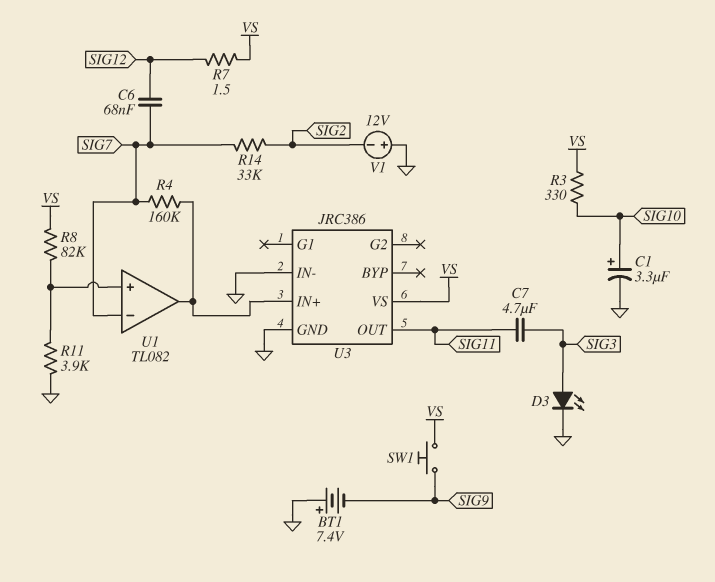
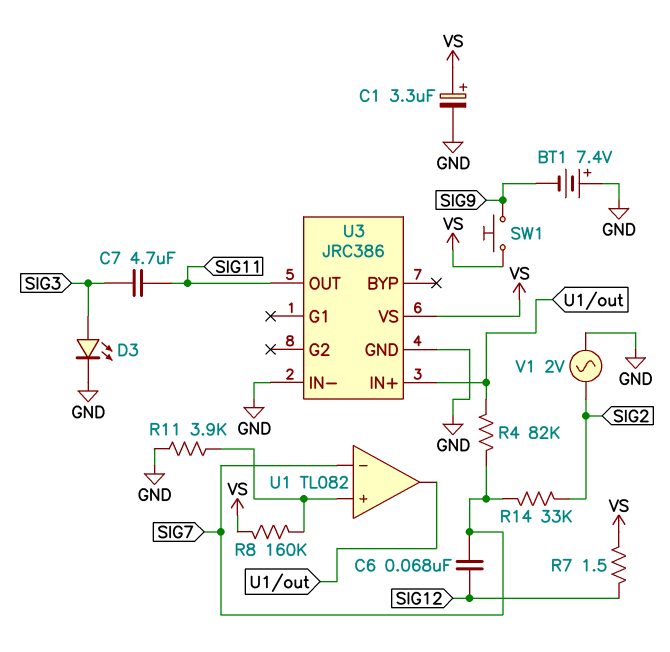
C1: 3.3uF (plus SIG10, minus GND) -> 3.3uF (plus VS, minus GND)
R3: 330 (SIG10, VS) -> none
R4: 160k (SIG7, U1/out) -> 82k (SIG7, U1/out)
R8: 82k (U1/in+, VS) -> 160k (U1/in+, VS)
V1: 12V (plus GND, minus SIG2) -> AC 2V (GND, SIG2)

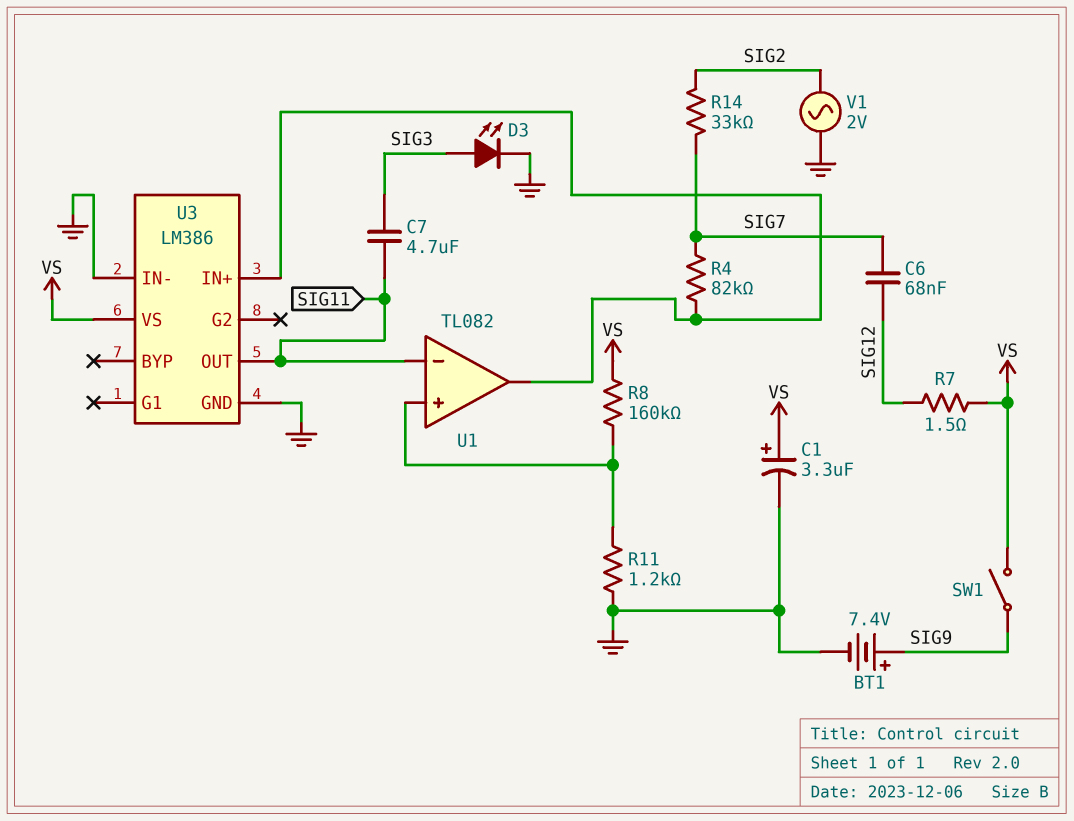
BT1: 7.4V (plus GND, minus SIG9) -> 7.4V (plus SIG9, minus GND)
R11: 3.9k (GND, U1/in+) -> 1.2k (GND, U1/in+)
SW1: button (SIG9, VS) -> switch (SIG9, VS)
U1 pin in-: SIG7 -> SIG11
U3: JRC386 -> LM386

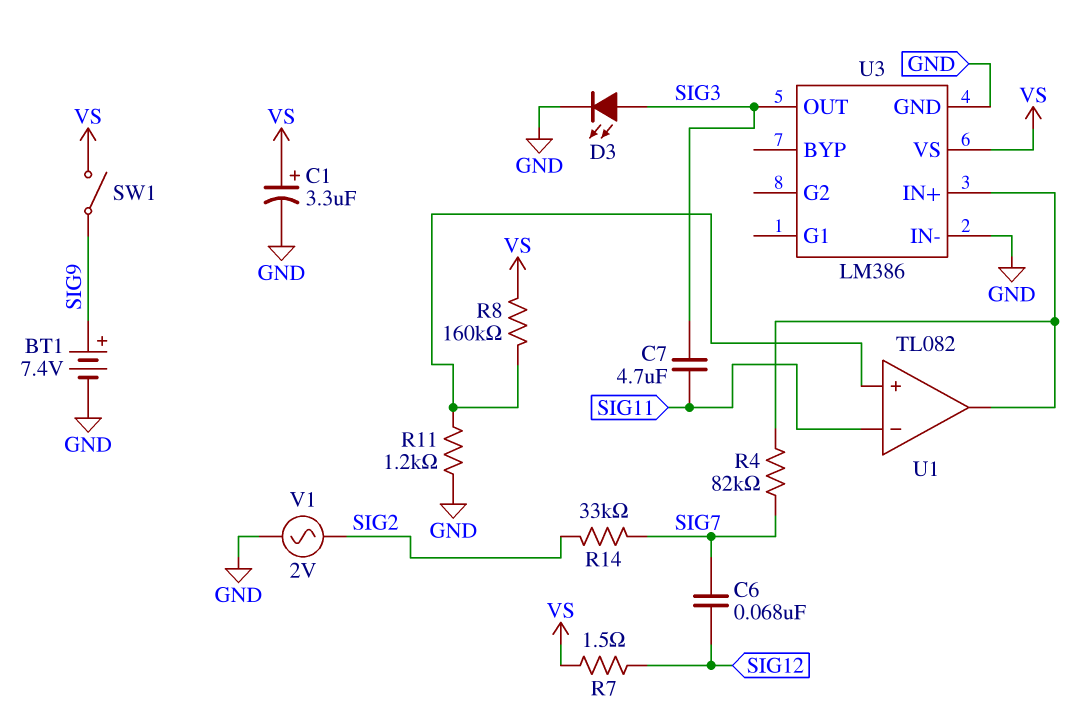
U3 pin OUT: SIG11 -> SIG3

